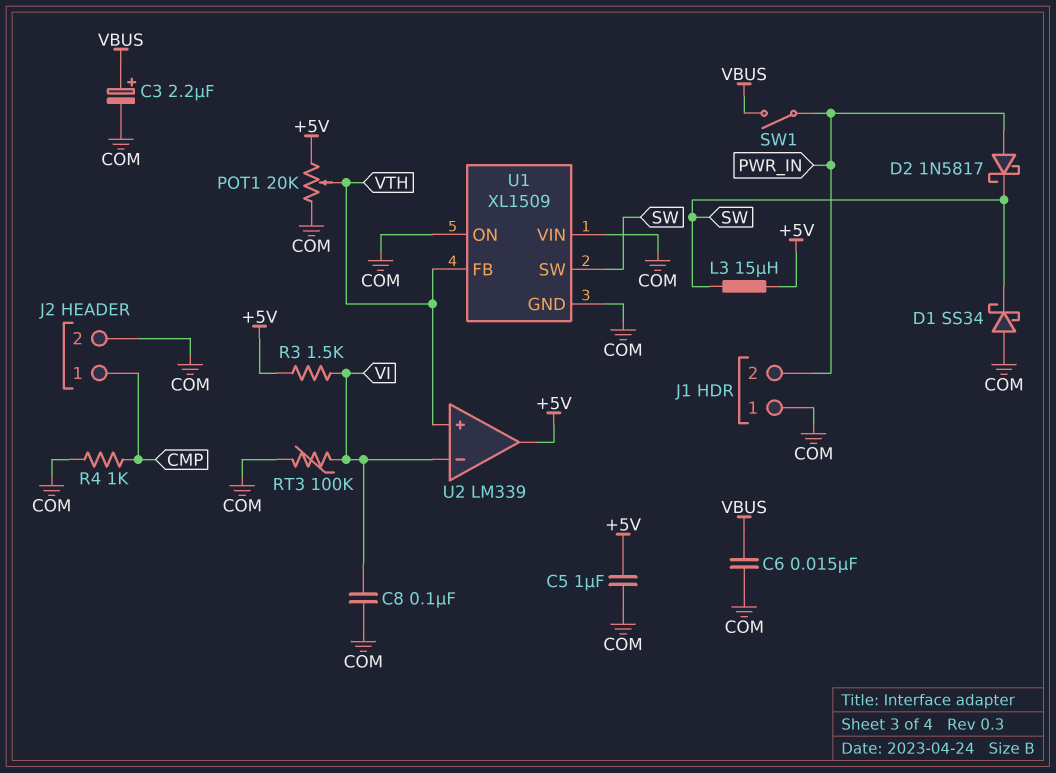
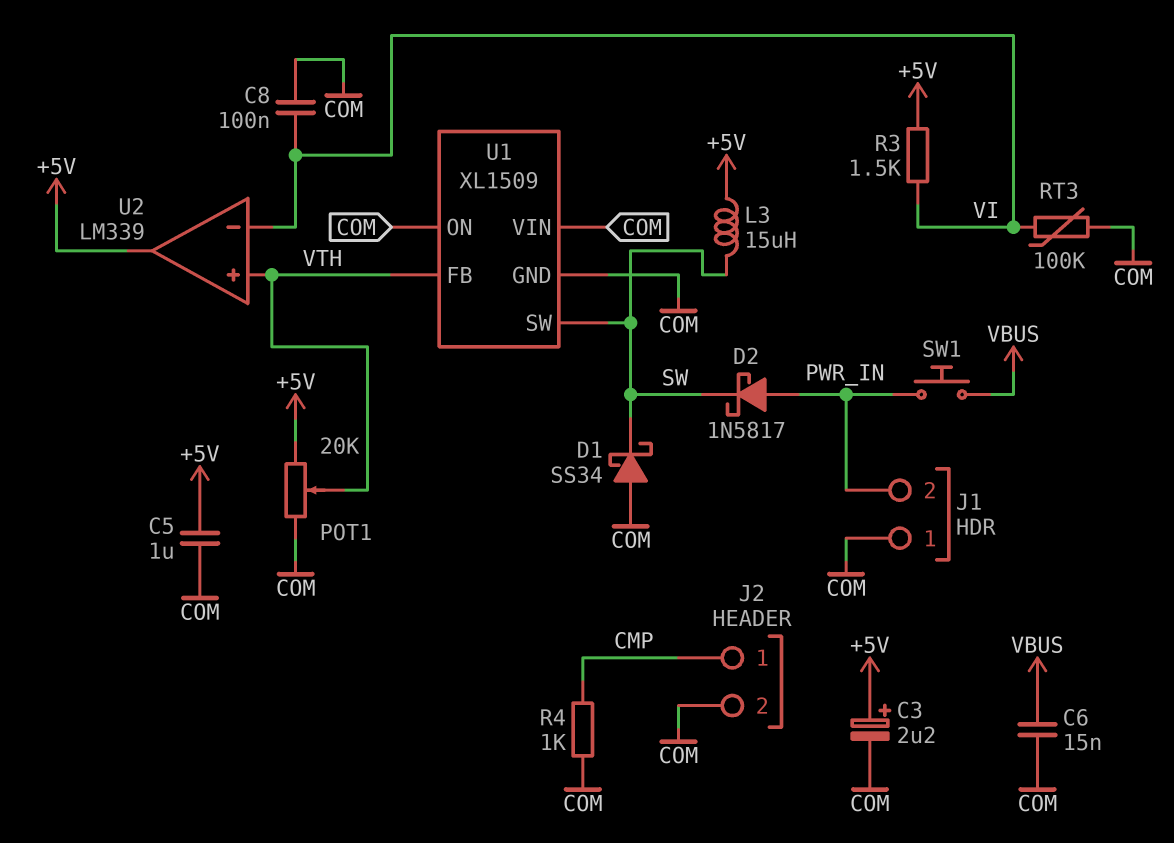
C3: 2.2uF (plus VBUS, minus COM) -> 2.2uF (plus +5V, minus COM)
SW1: switch (PWR_IN, VBUS) -> button (PWR_IN, VBUS)

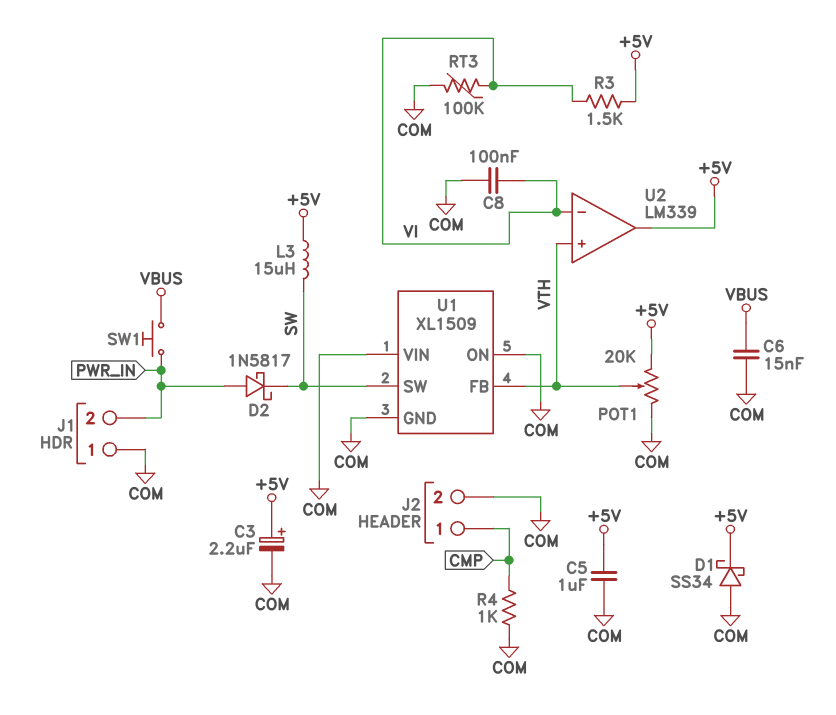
D1: schottky SS34 (A COM, K SW) -> schottky SS34 (A COM, K +5V)

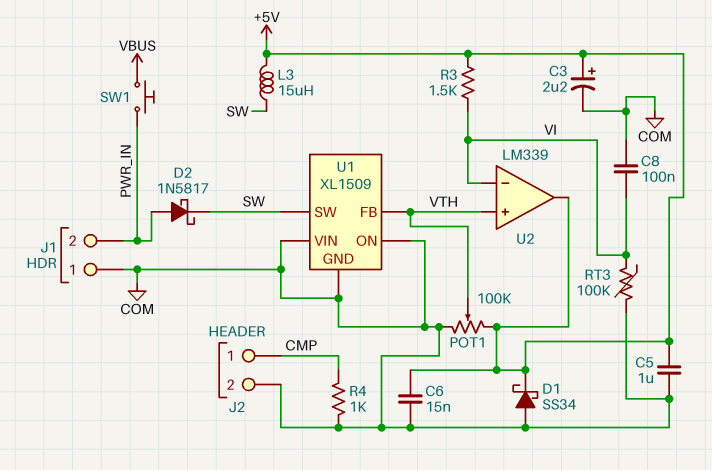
C6: 15nF (COM, VBUS) -> 15nF (+5V, COM)
POT1: 20k (+5V, COM, wiper VTH) -> 100k (+5V, COM, wiper VTH)

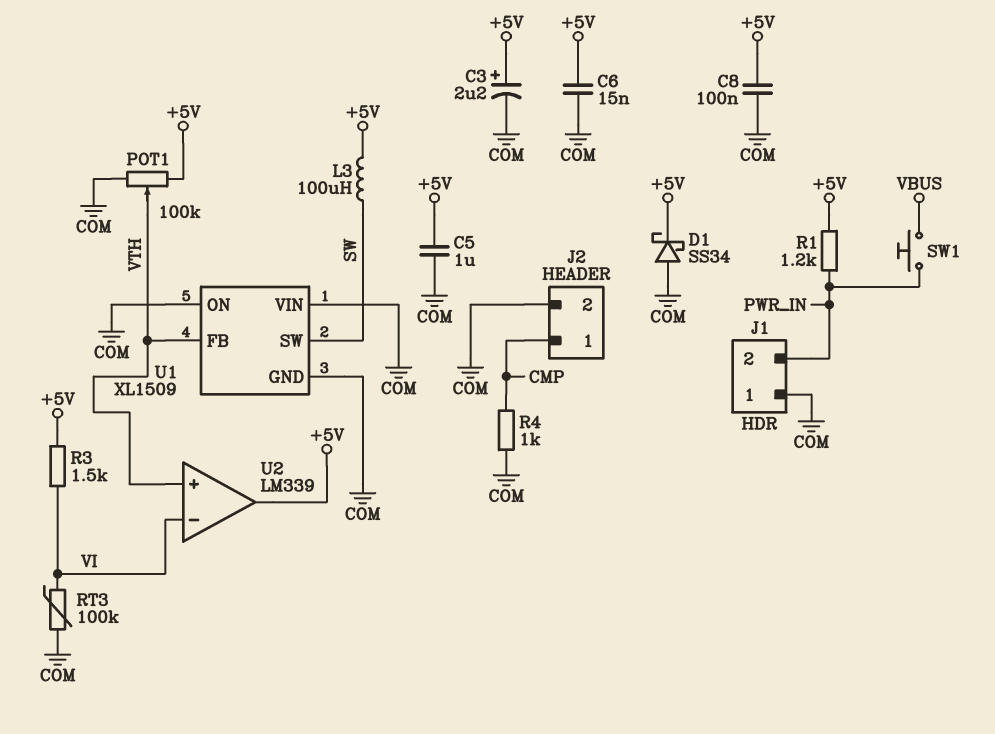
C8: 100nF (COM, VI) -> 100nF (+5V, COM)
D2: schottky 1N5817 (A PWR_IN, K SW) -> none
L3: 15uH (+5V, SW) -> 100uH (+5V, SW)
R1: none -> 1.2k (+5V, PWR_IN)

